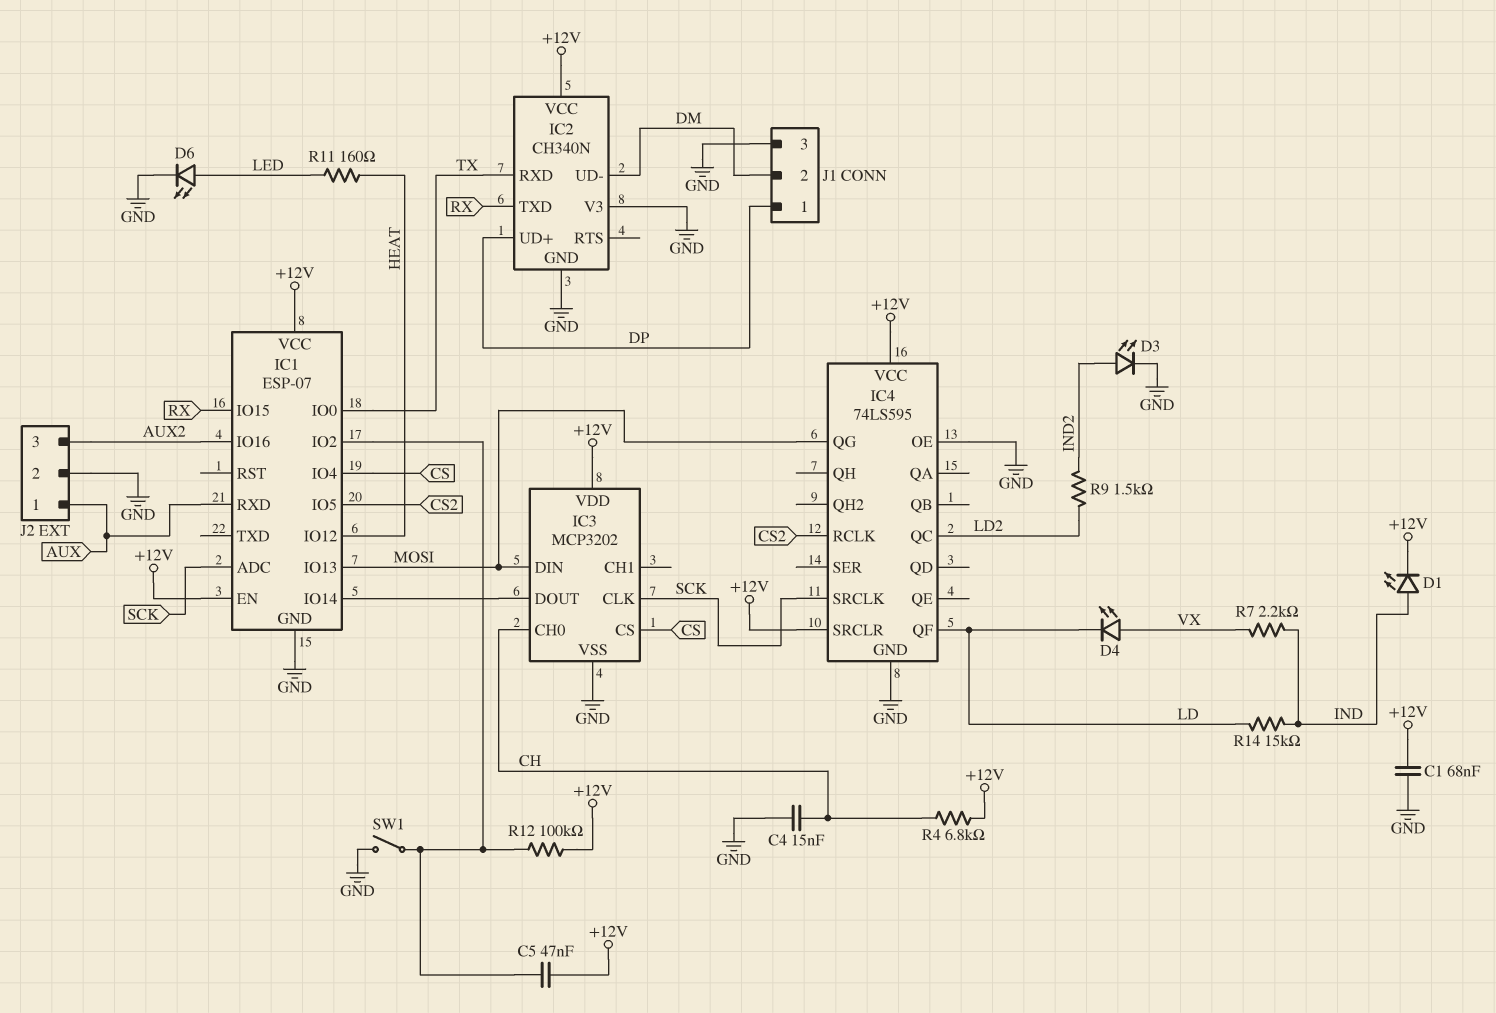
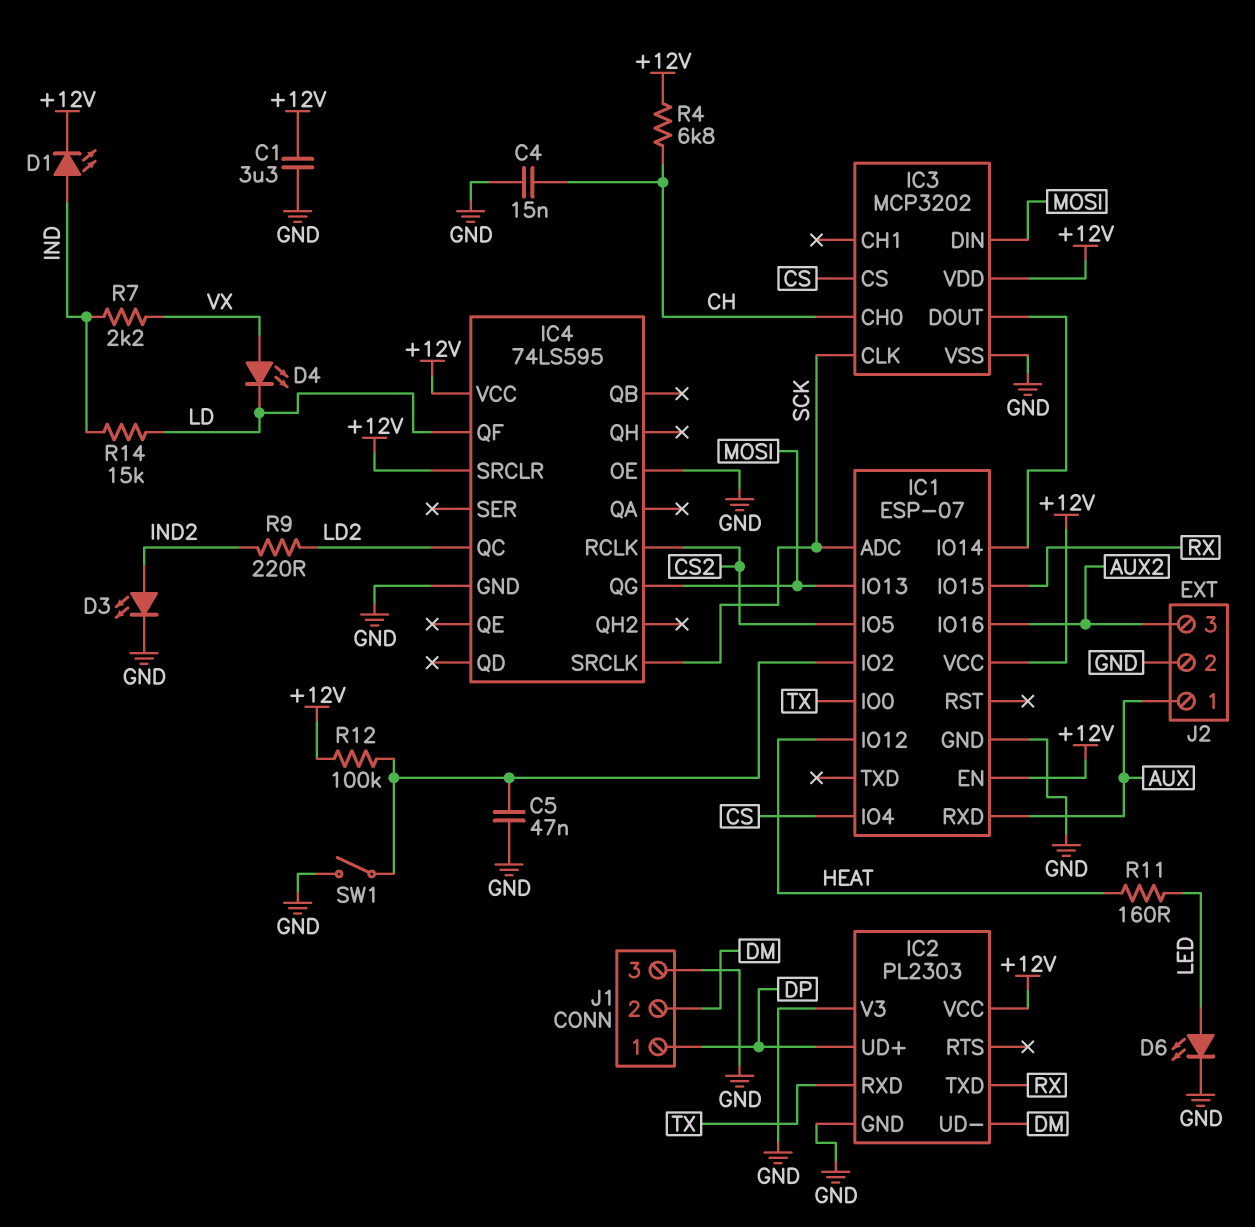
C1: 68nF (+12V, GND) -> 3.3uF (+12V, GND)
C5: 47nF (+12V, IC1/IO2) -> 47nF (GND, IC1/IO2)
IC2: CH340N -> PL2303
R9: 1.5k (IND2, LD2) -> 220 (IND2, LD2)

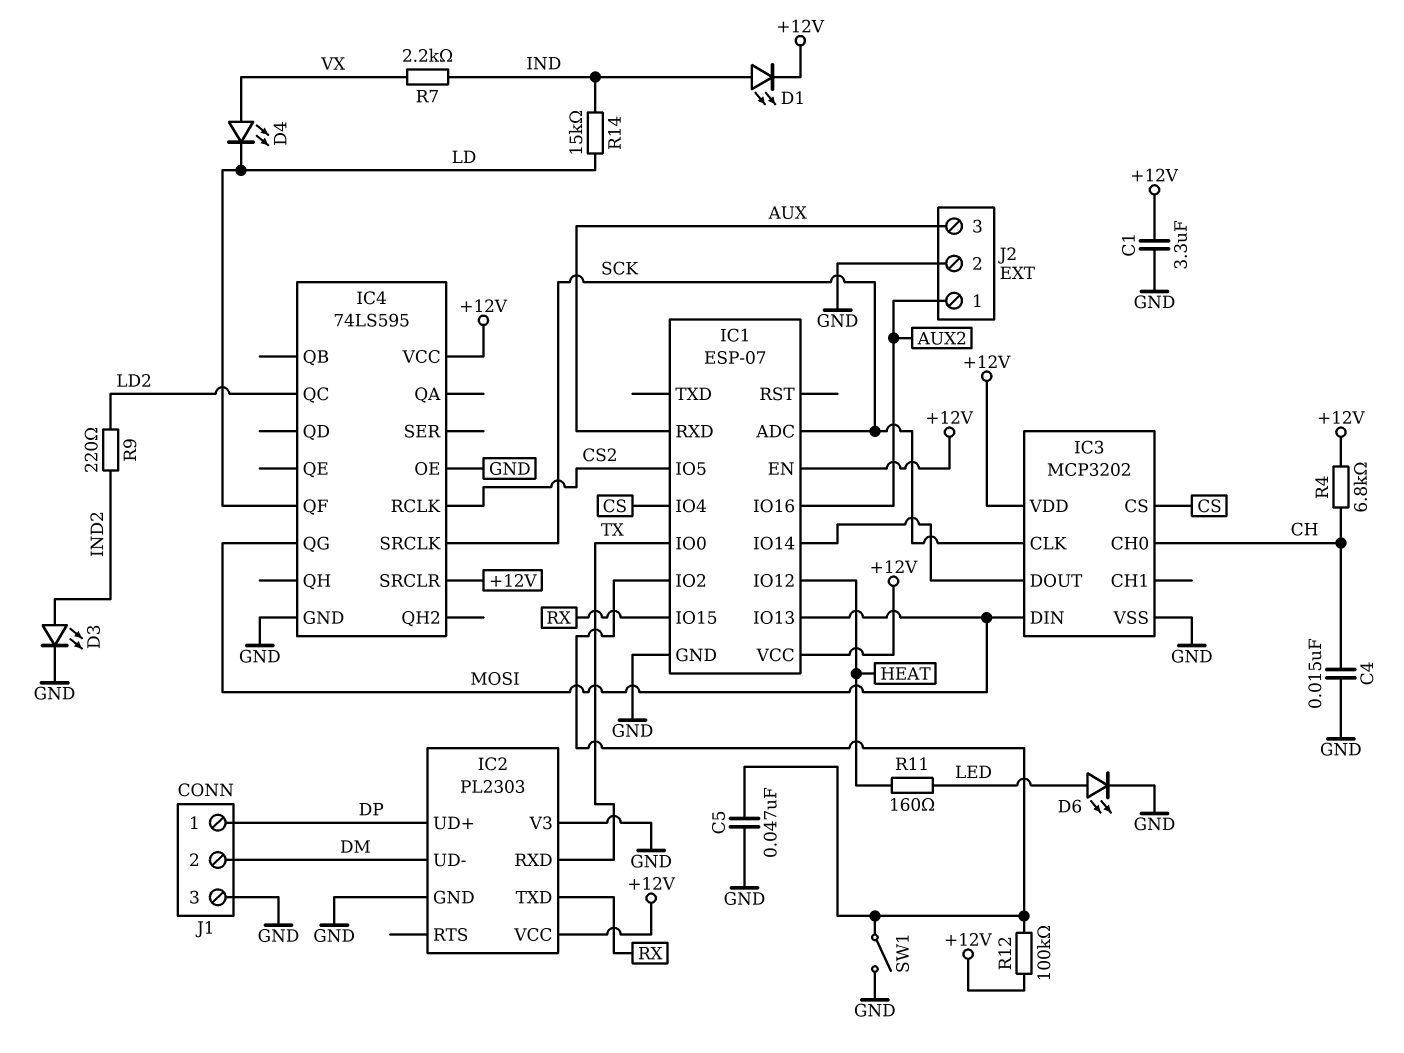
J2 pin 1: AUX -> AUX2
J2 pin 3: AUX2 -> AUX

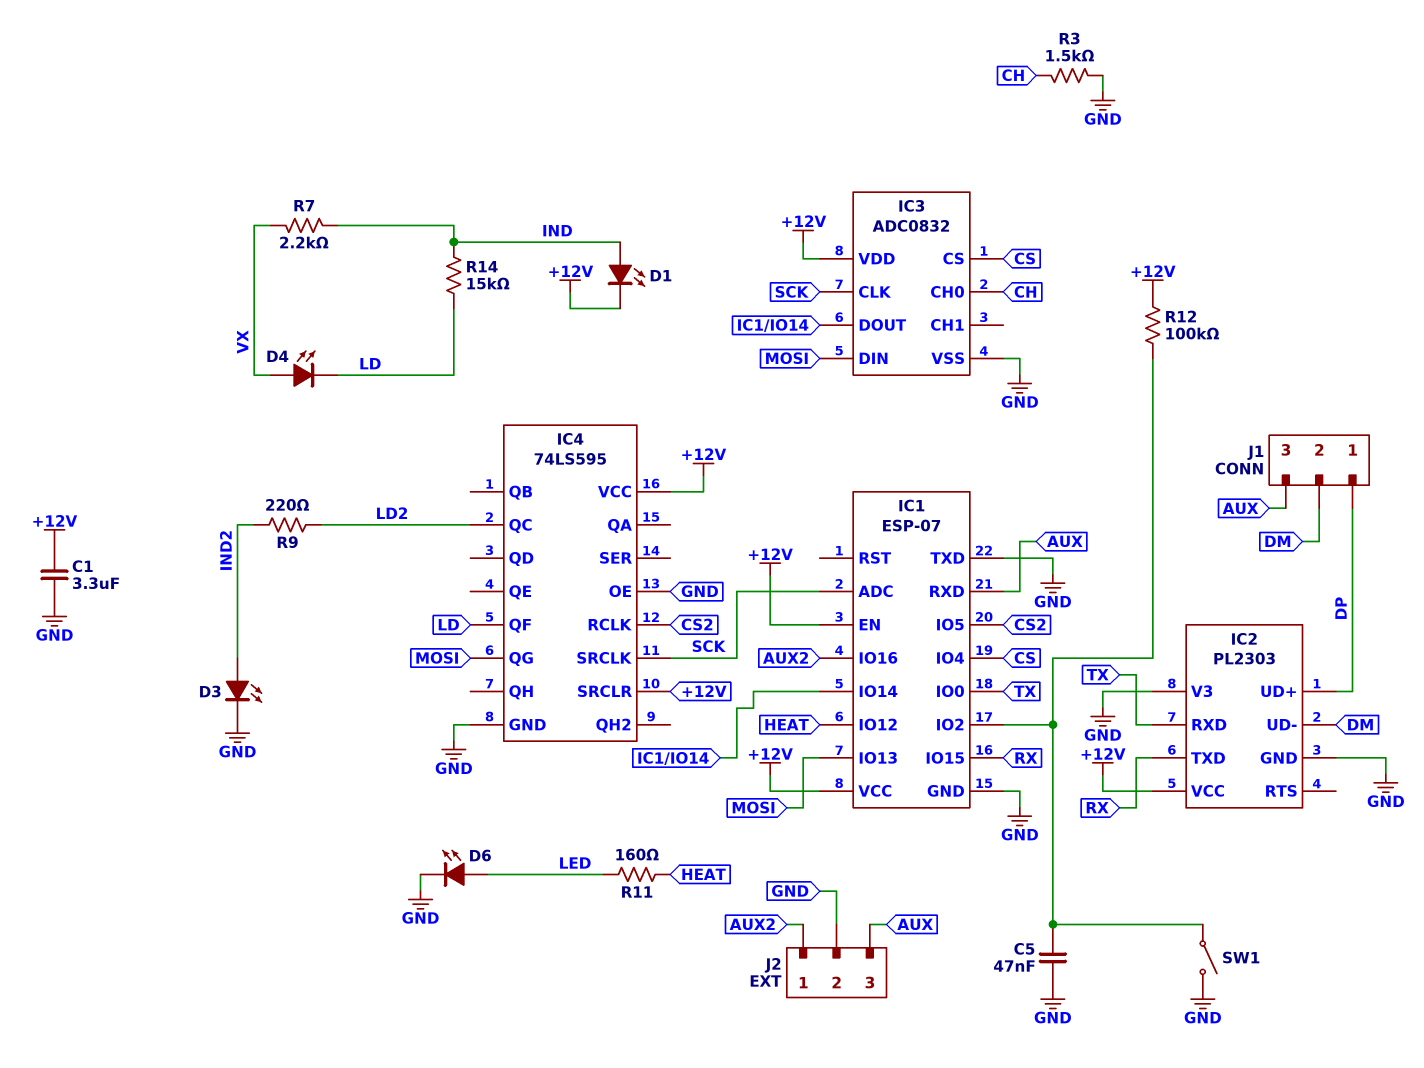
C4: 15nF (CH, GND) -> none
IC1 pin TXD: none -> GND
IC3: MCP3202 -> ADC0832
J1 pin 3: GND -> AUX
R3: none -> 1.5k (CH, GND)
R4: 6.8k (+12V, CH) -> none

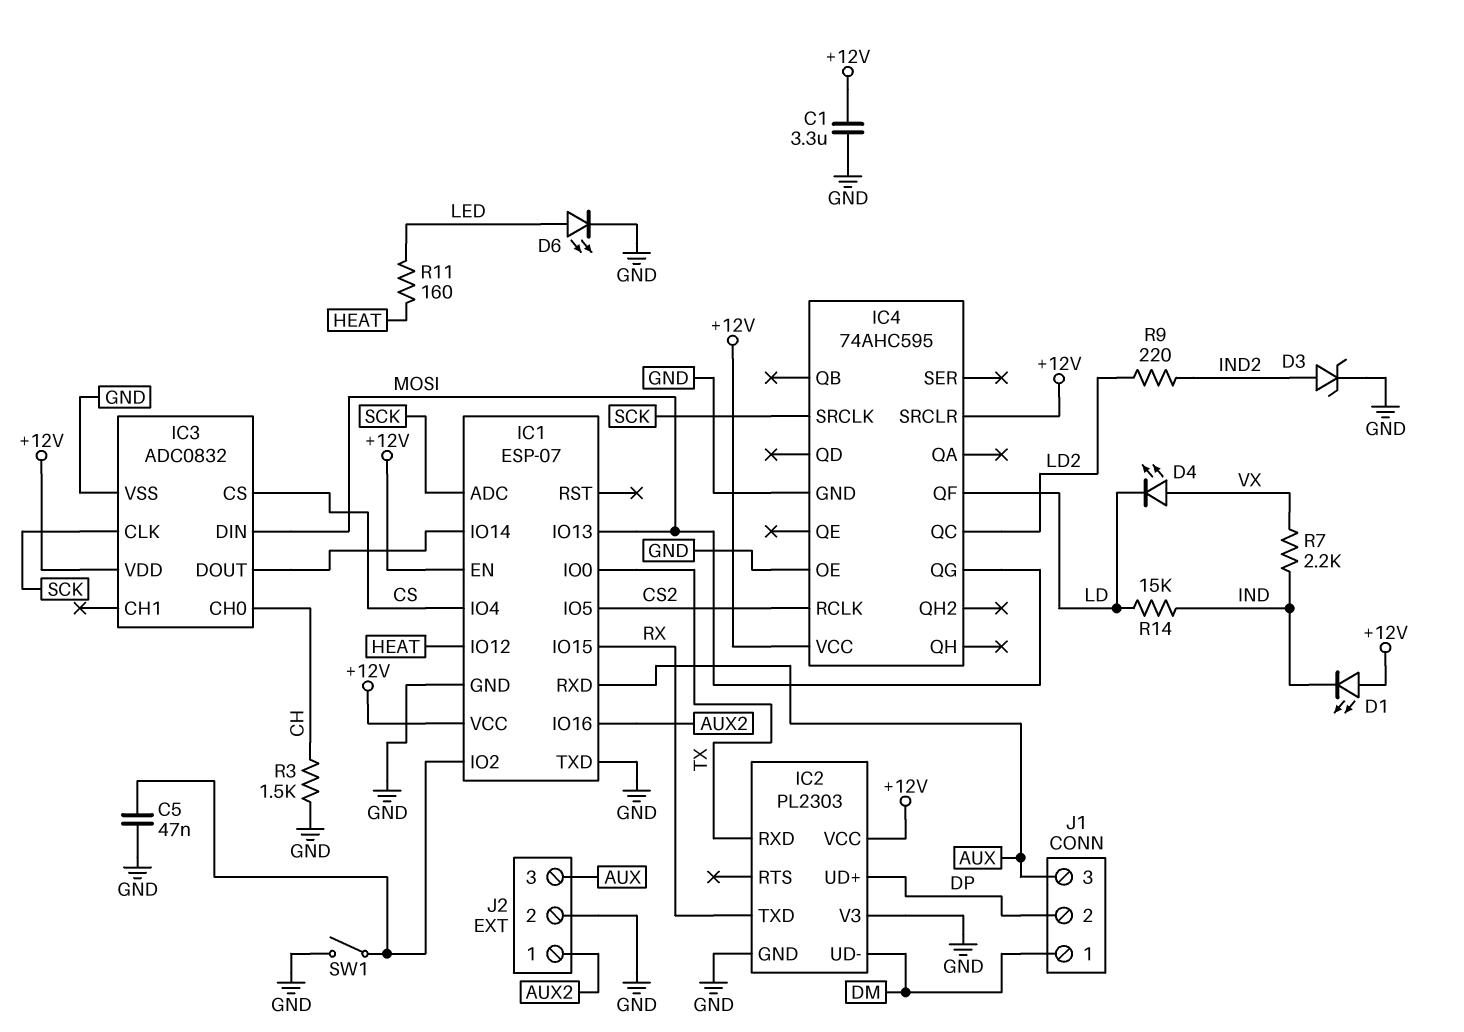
D1: LED (A IND, K +12V) -> LED (A +12V, K IND)
D3: LED (A IND2, K GND) -> zener (A IND2, K GND)
IC4: 74LS595 -> 74AHC595
J1 pin 1: DP -> DM
J1 pin 2: DM -> DP
R12: 100k (+12V, IC1/IO2) -> none

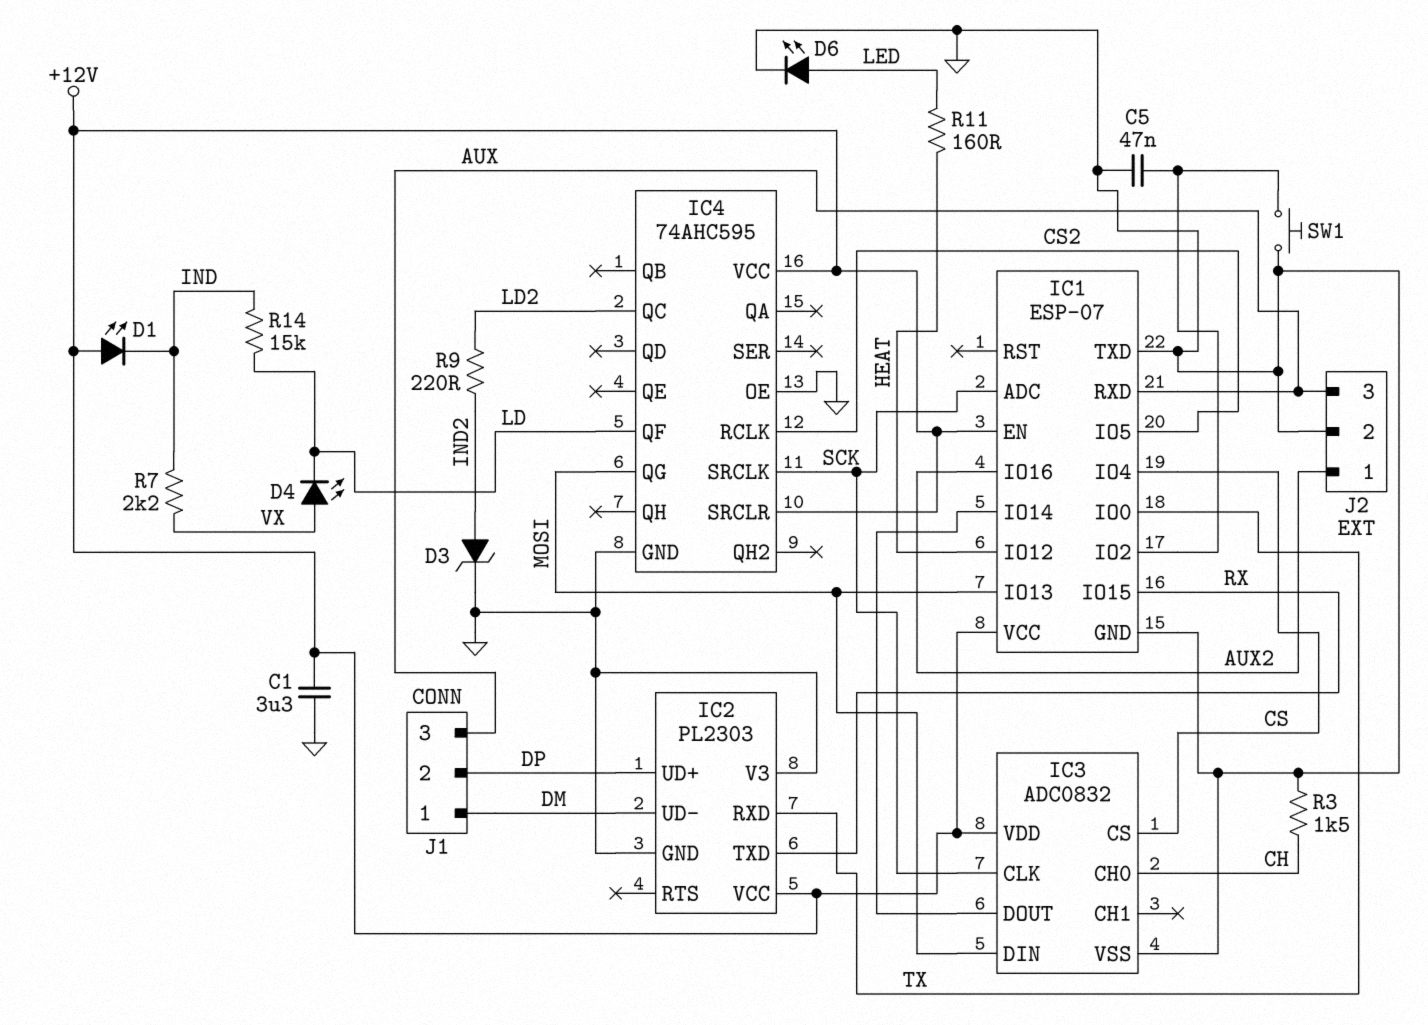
SW1: switch (GND, IC1/IO2) -> button (GND, IC1/IO2)

